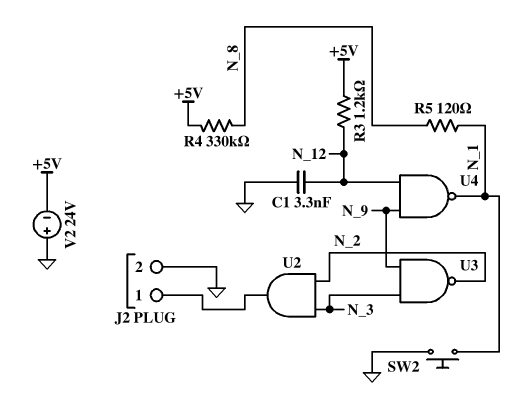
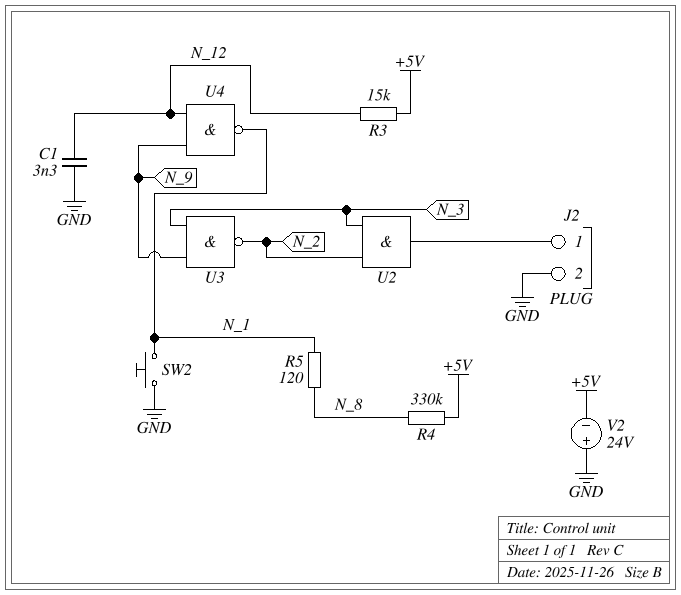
R3: 1.2k (+5V, N_12) -> 15k (+5V, N_12)

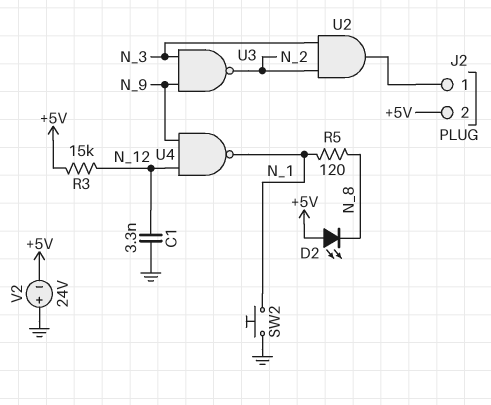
D2: none -> LED (A +5V, K N_8)
J2 pin 2: GND -> +5V
R4: 330k (+5V, N_8) -> none

